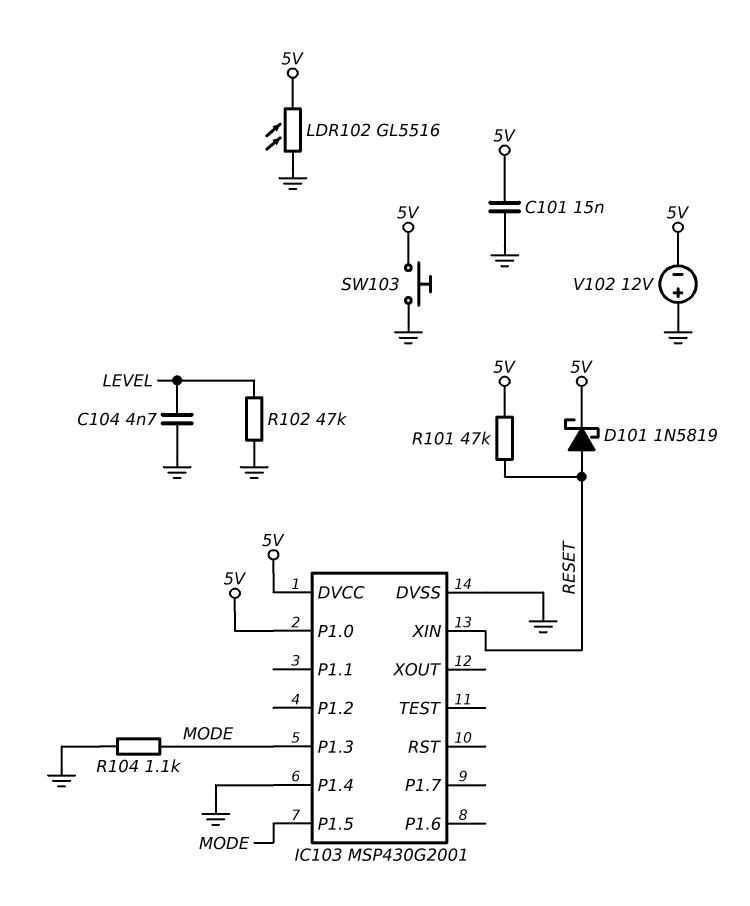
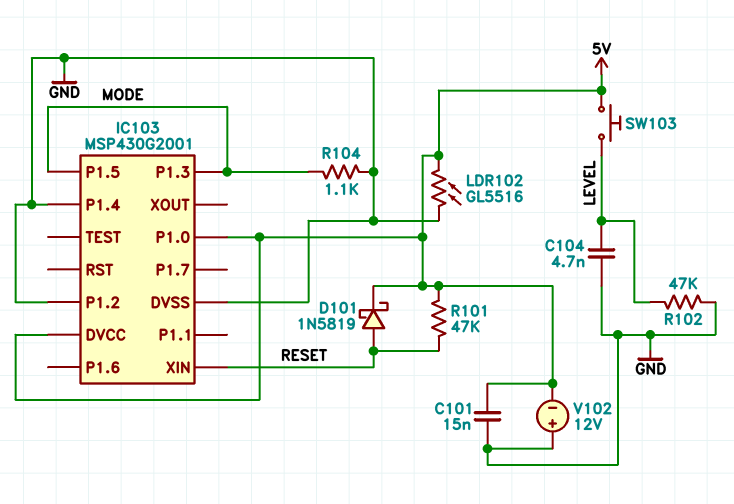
IC103 pin P1.2: none -> GND
SW103: button (5V, GND) -> button (5V, LEVEL)

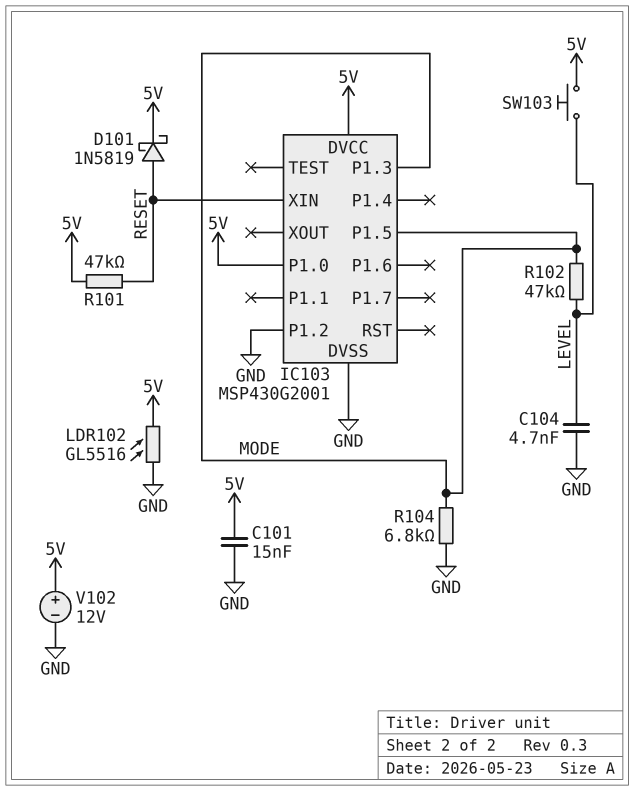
IC103 pin P1.4: GND -> none
R102: 47k (GND, LEVEL) -> 47k (LEVEL, MODE)
R104: 1.1k (GND, MODE) -> 6.8k (GND, MODE)
V102: 12V (plus GND, minus 5V) -> 12V (plus 5V, minus GND)

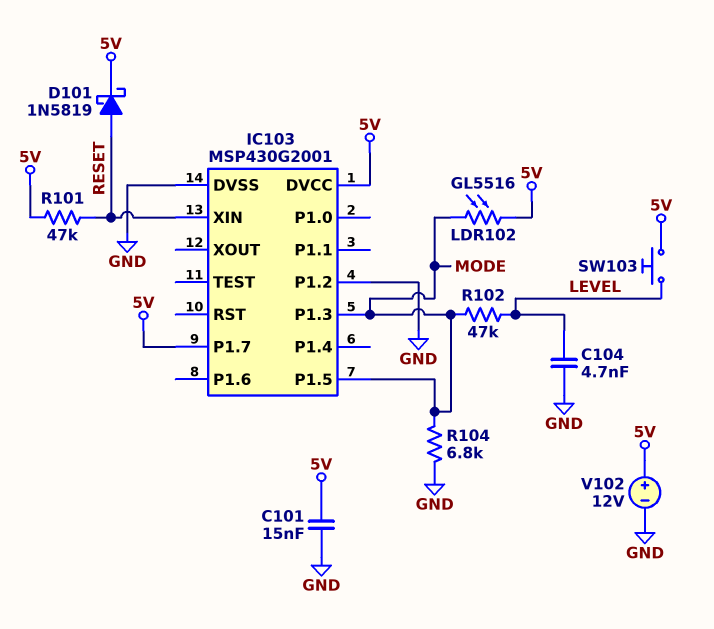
IC103 pin P1.0: 5V -> none
IC103 pin P1.7: none -> 5V
LDR102: GL5516 (5V, GND) -> GL5516 (5V, MODE)

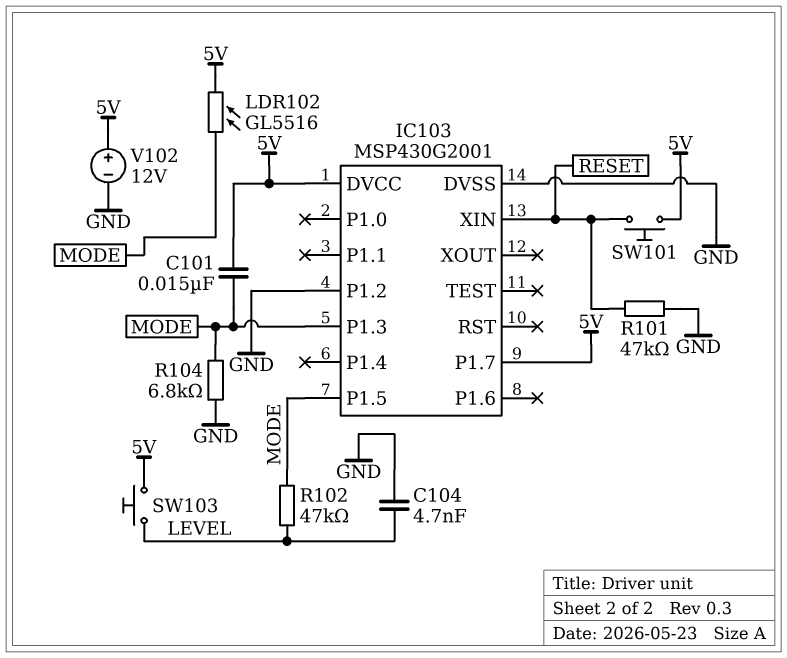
C101: 15nF (5V, GND) -> 15nF (5V, MODE)
D101: schottky 1N5819 (A RESET, K 5V) -> none
R101: 47k (5V, RESET) -> 47k (GND, RESET)
SW101: none -> button (5V, RESET)

